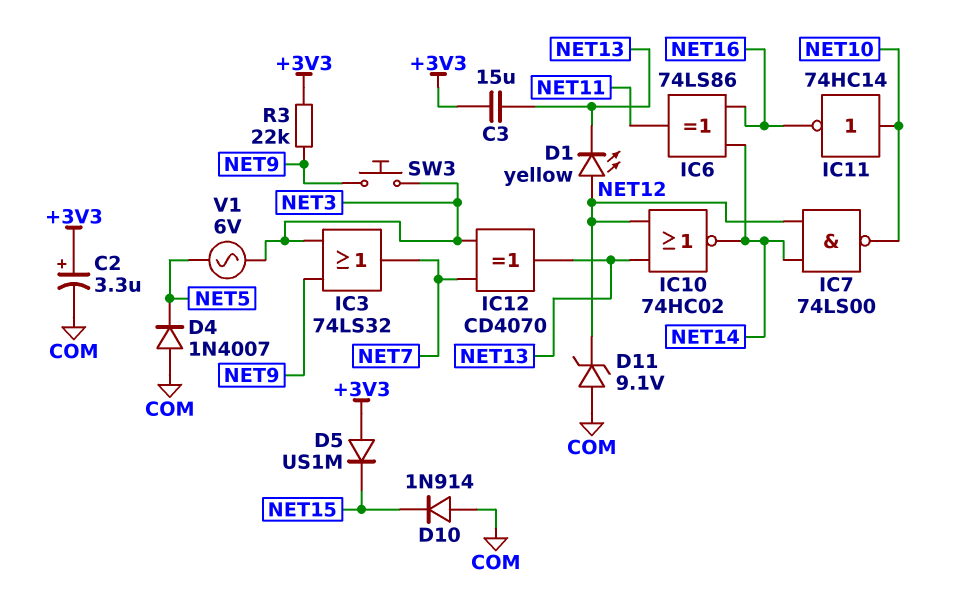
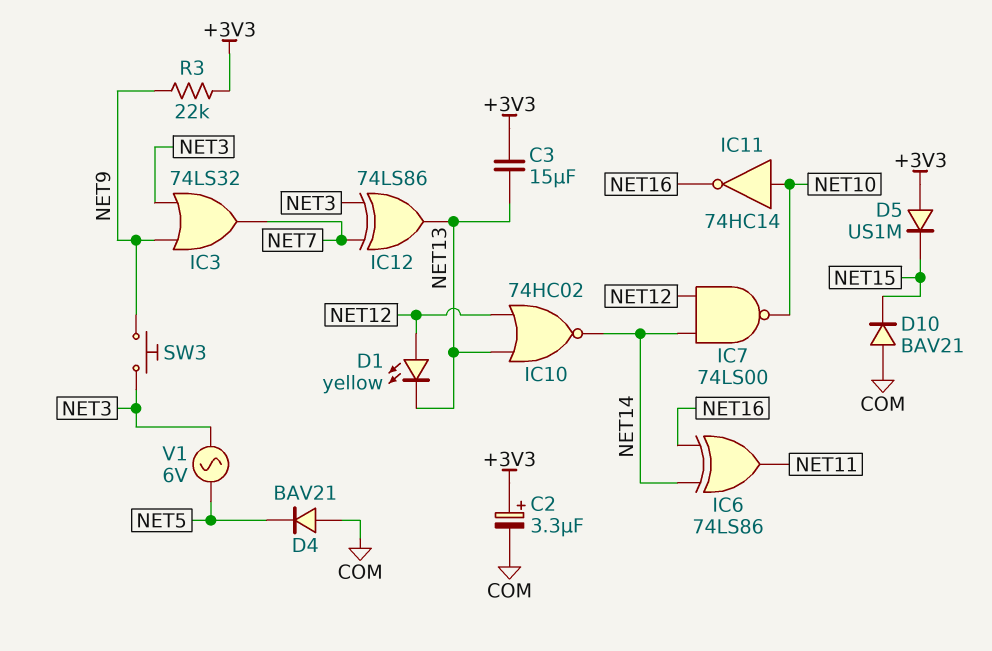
D4: diode 1N4007 (A COM, K NET5) -> diode BAV21 (A COM, K NET5)
D10: diode 1N914 (A COM, K NET15) -> diode BAV21 (A COM, K NET15)
D11: zener 9.1V (A COM, K NET12) -> none
IC12: XOR CD4070 (in NET3, in NET7, out NET13) -> XOR 74LS86 (in NET3, in NET7, out NET13)

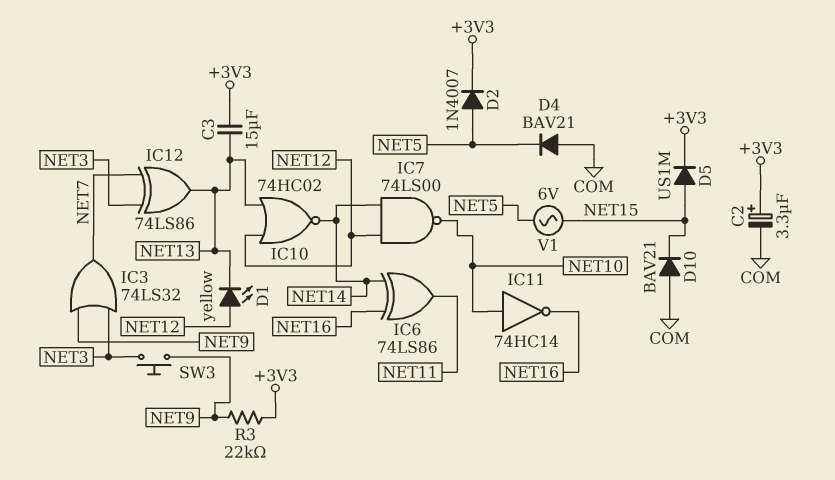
D2: none -> diode 1N4007 (A NET5, K +3V3)
D5: diode US1M (A +3V3, K NET15) -> diode US1M (A NET15, K +3V3)
V1: AC 6V (NET3, NET5) -> AC 6V (NET5, NET15)

